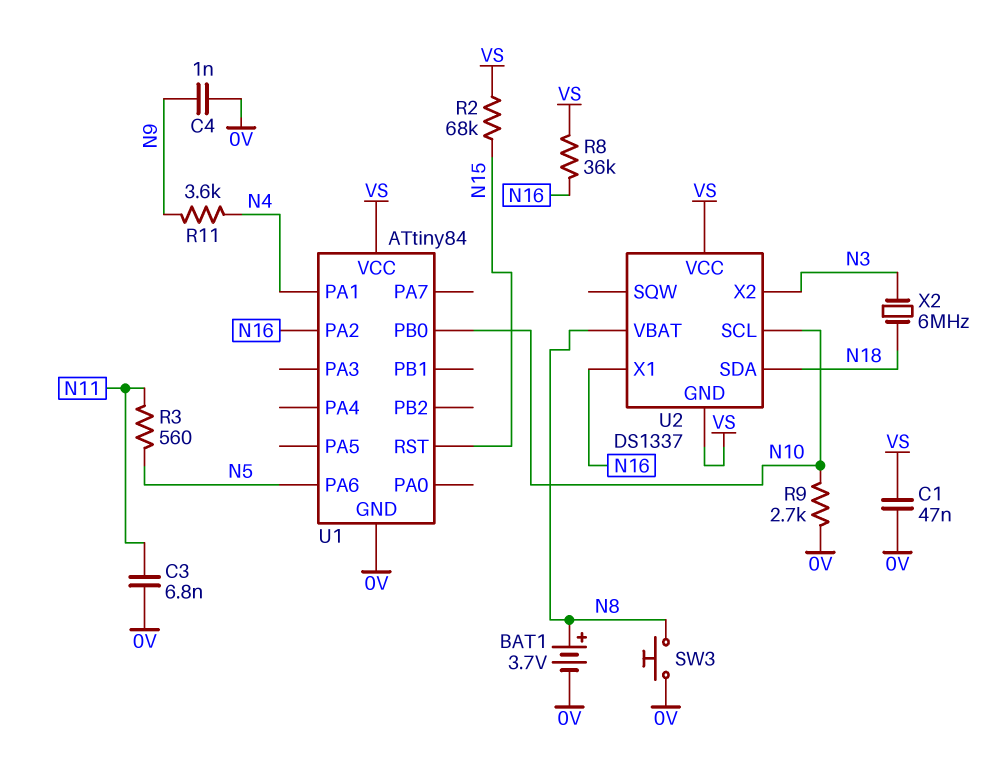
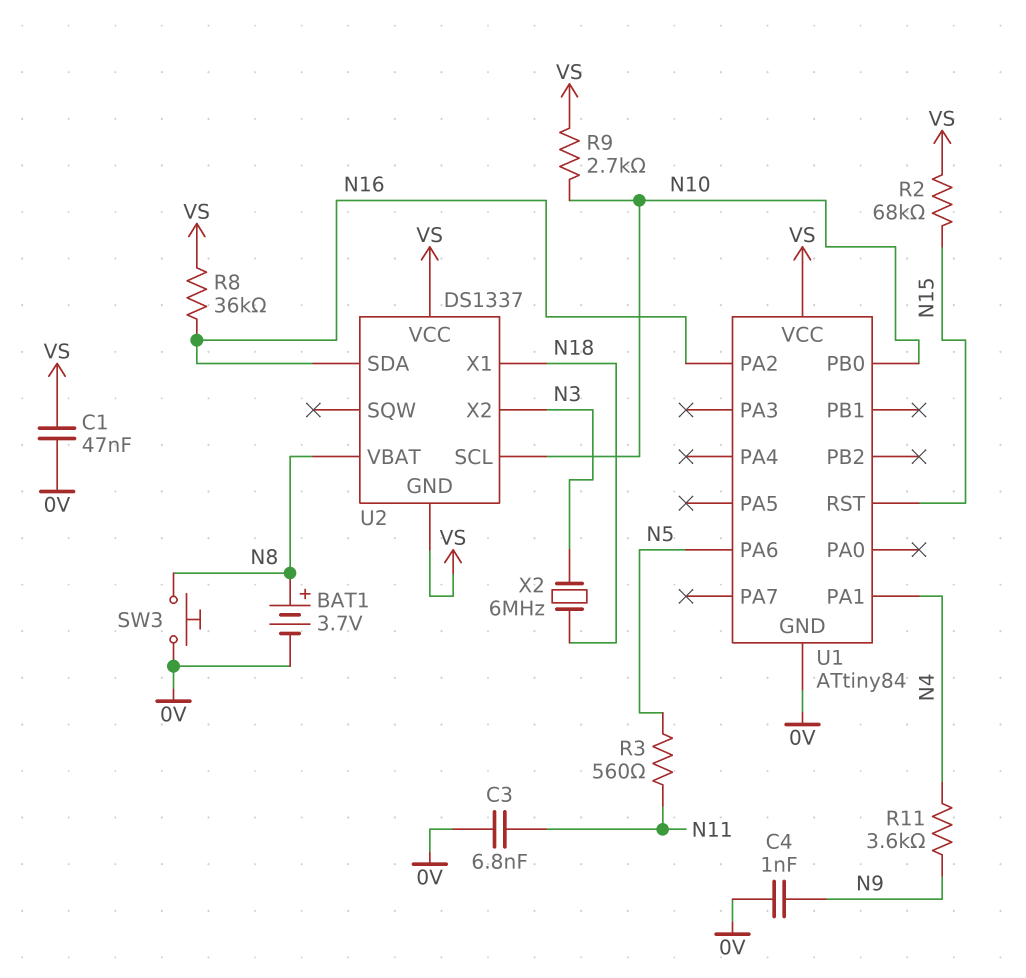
R9: 2.7k (0V, N10) -> 2.7k (N10, VS)
U2 pin SDA: N18 -> N16
U2 pin X1: N16 -> N18

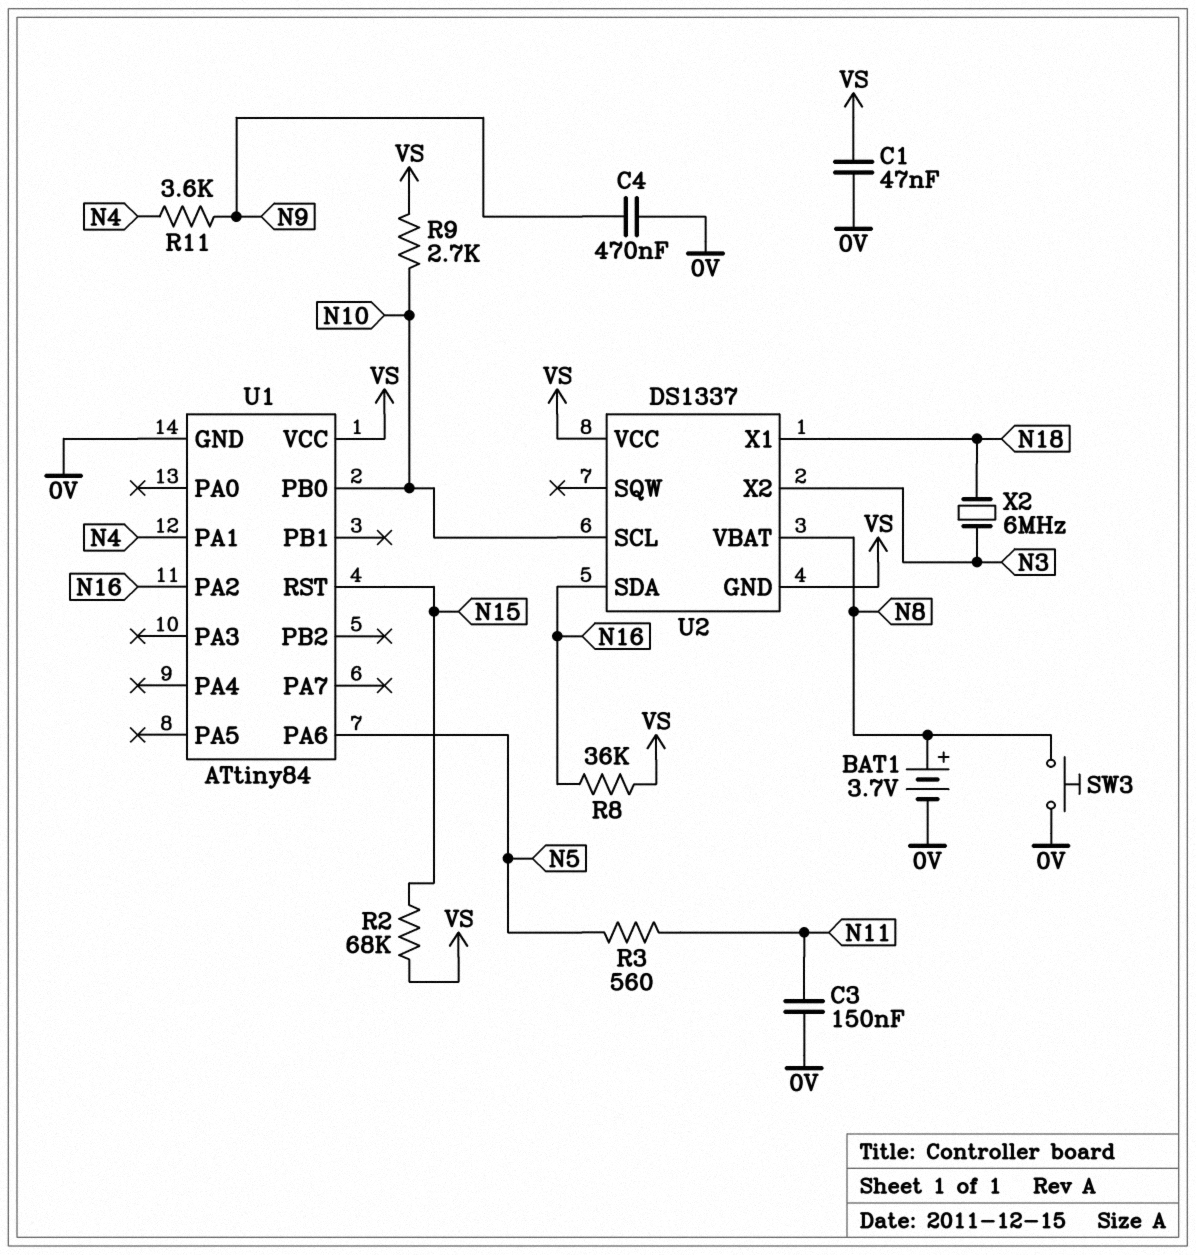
C3: 6.8nF (0V, N11) -> 150nF (0V, N11)
C4: 1nF (0V, N9) -> 470nF (0V, N9)

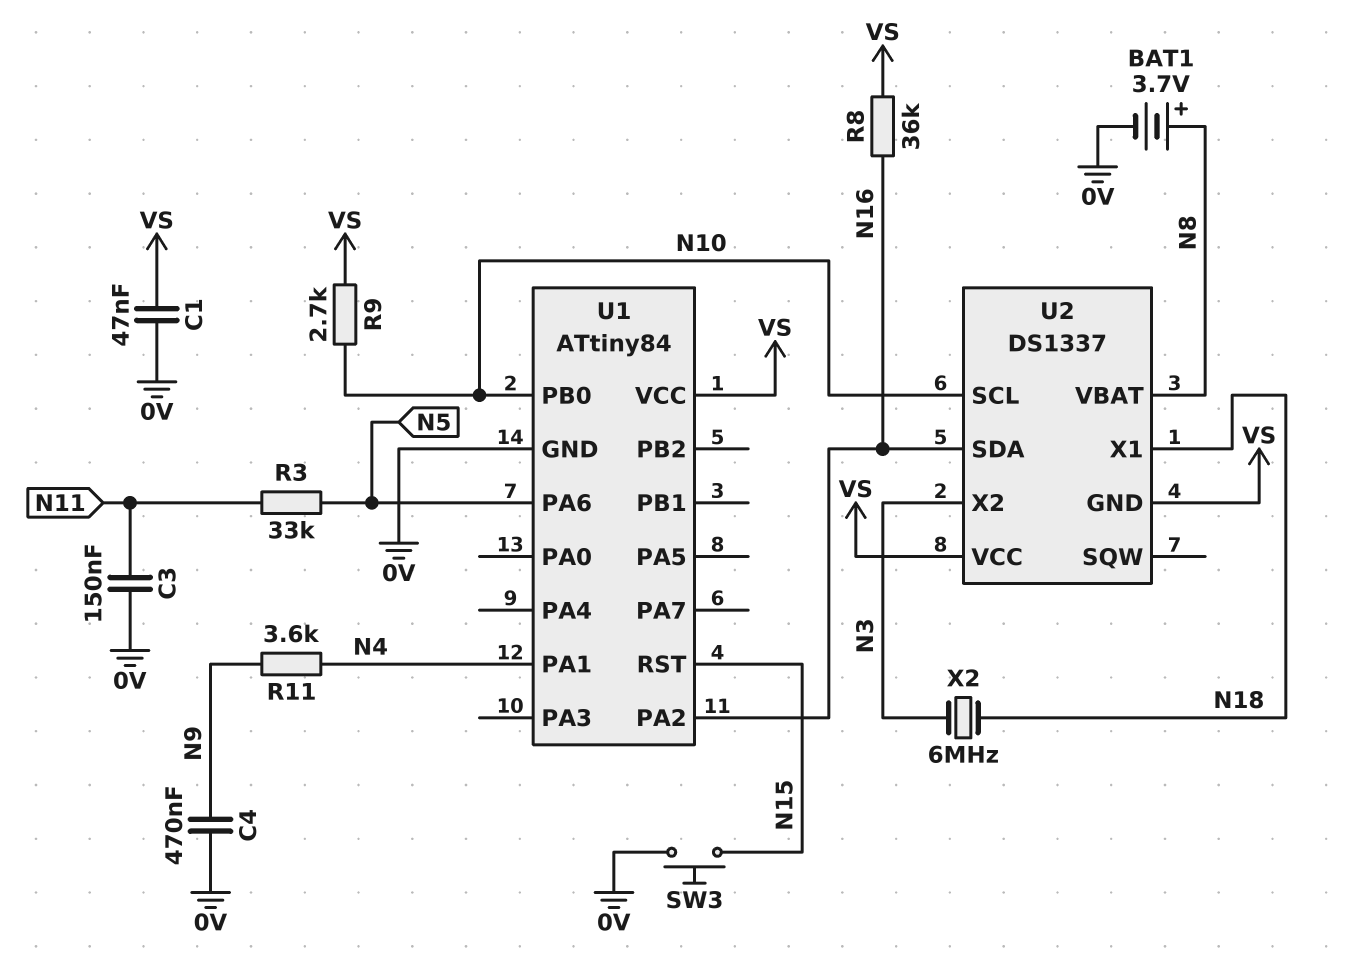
R2: 68k (N15, VS) -> none
R3: 560 (N5, N11) -> 33k (N5, N11)
SW3: button (0V, N8) -> button (0V, N15)

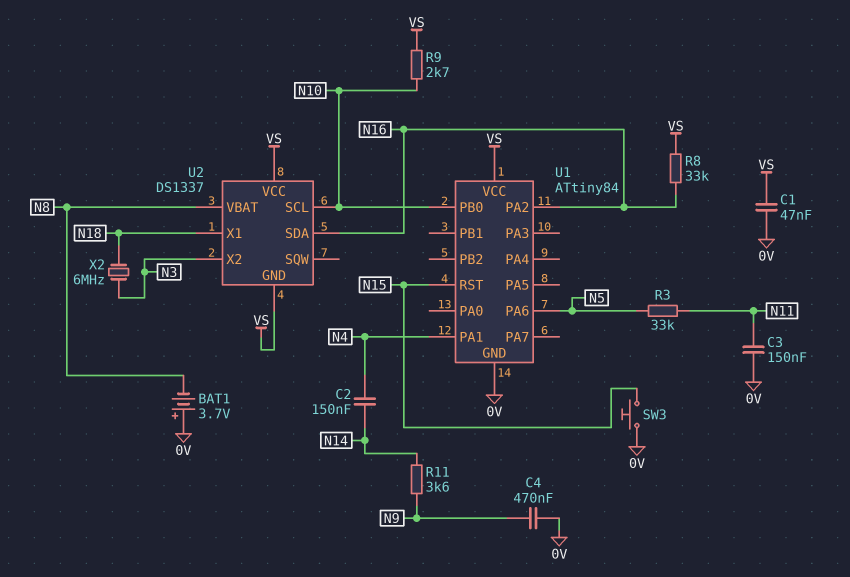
BAT1: 3.7V (plus N8, minus 0V) -> 3.7V (plus 0V, minus N8)
C2: none -> 150nF (N4, N14)
R8: 36k (N16, VS) -> 33k (N16, VS)
R11: 3.6k (N4, N9) -> 3.6k (N9, N14)

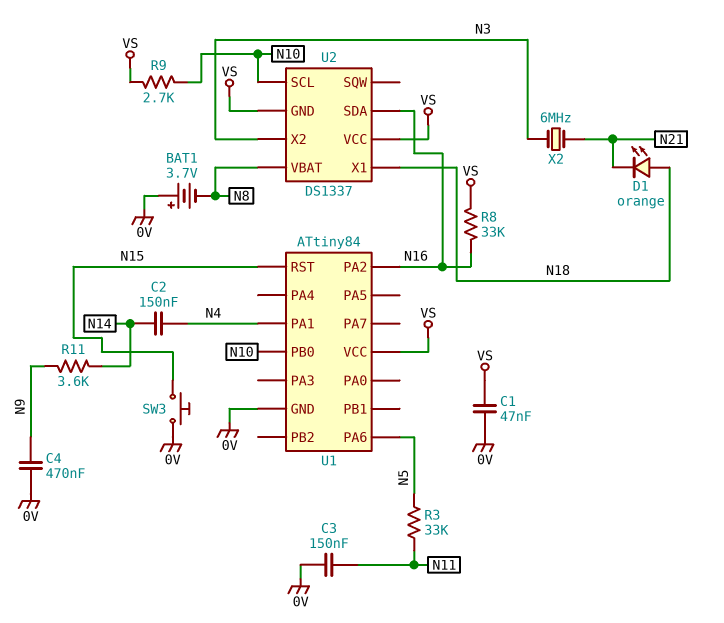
D1: none -> LED orange (A N18, K N21)
X2: 6MHz (N3, N18) -> 6MHz (N3, N21)

